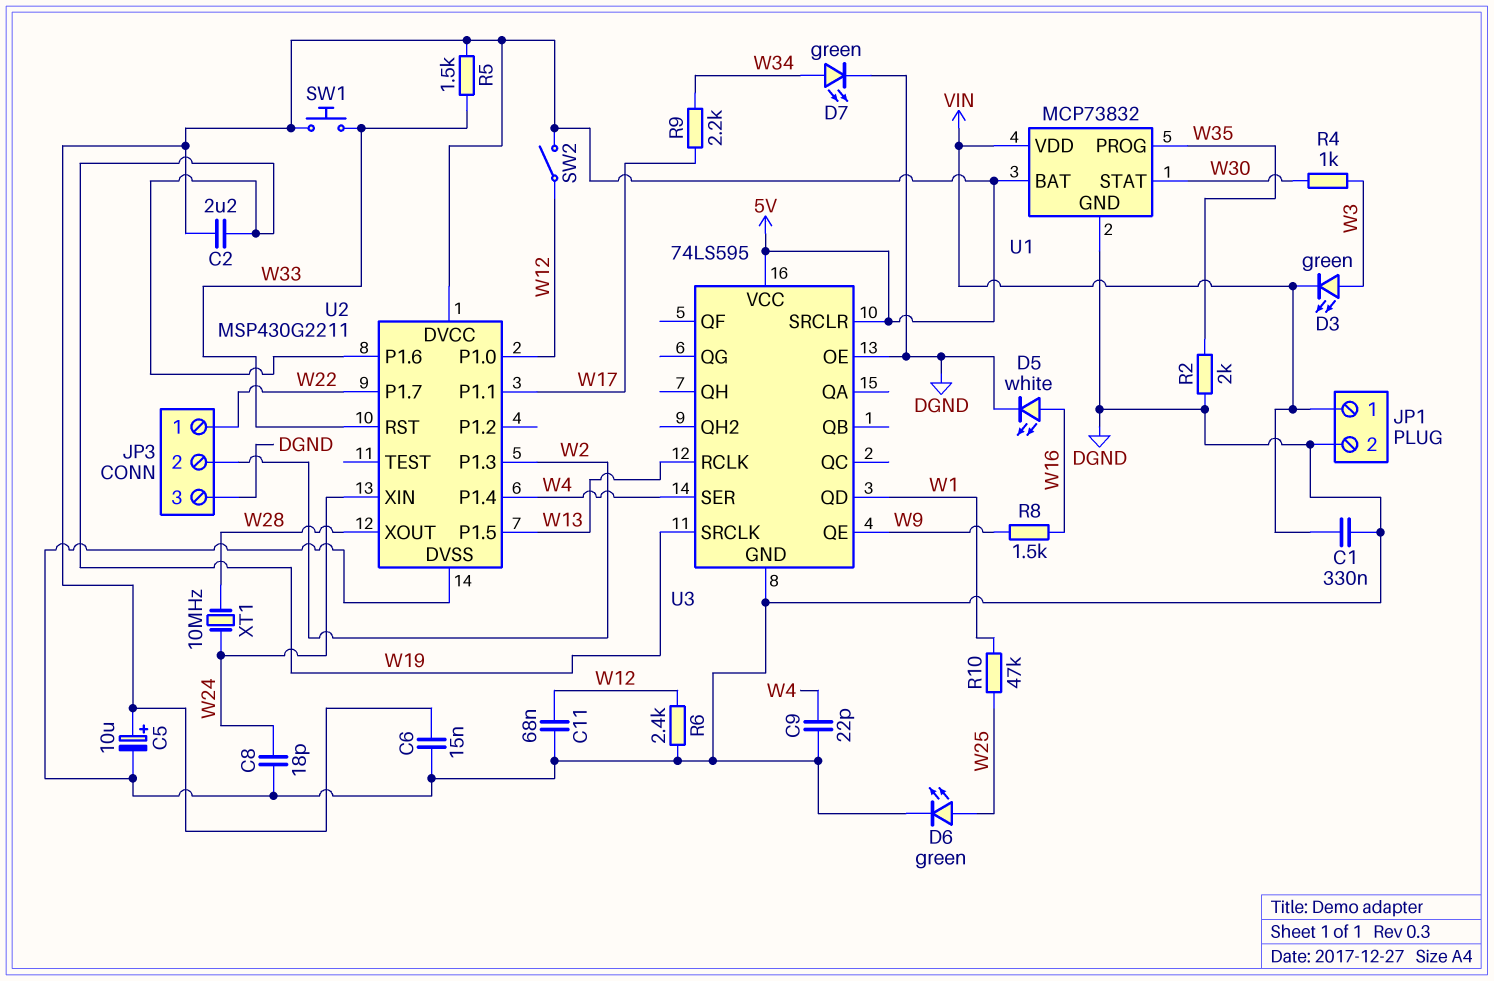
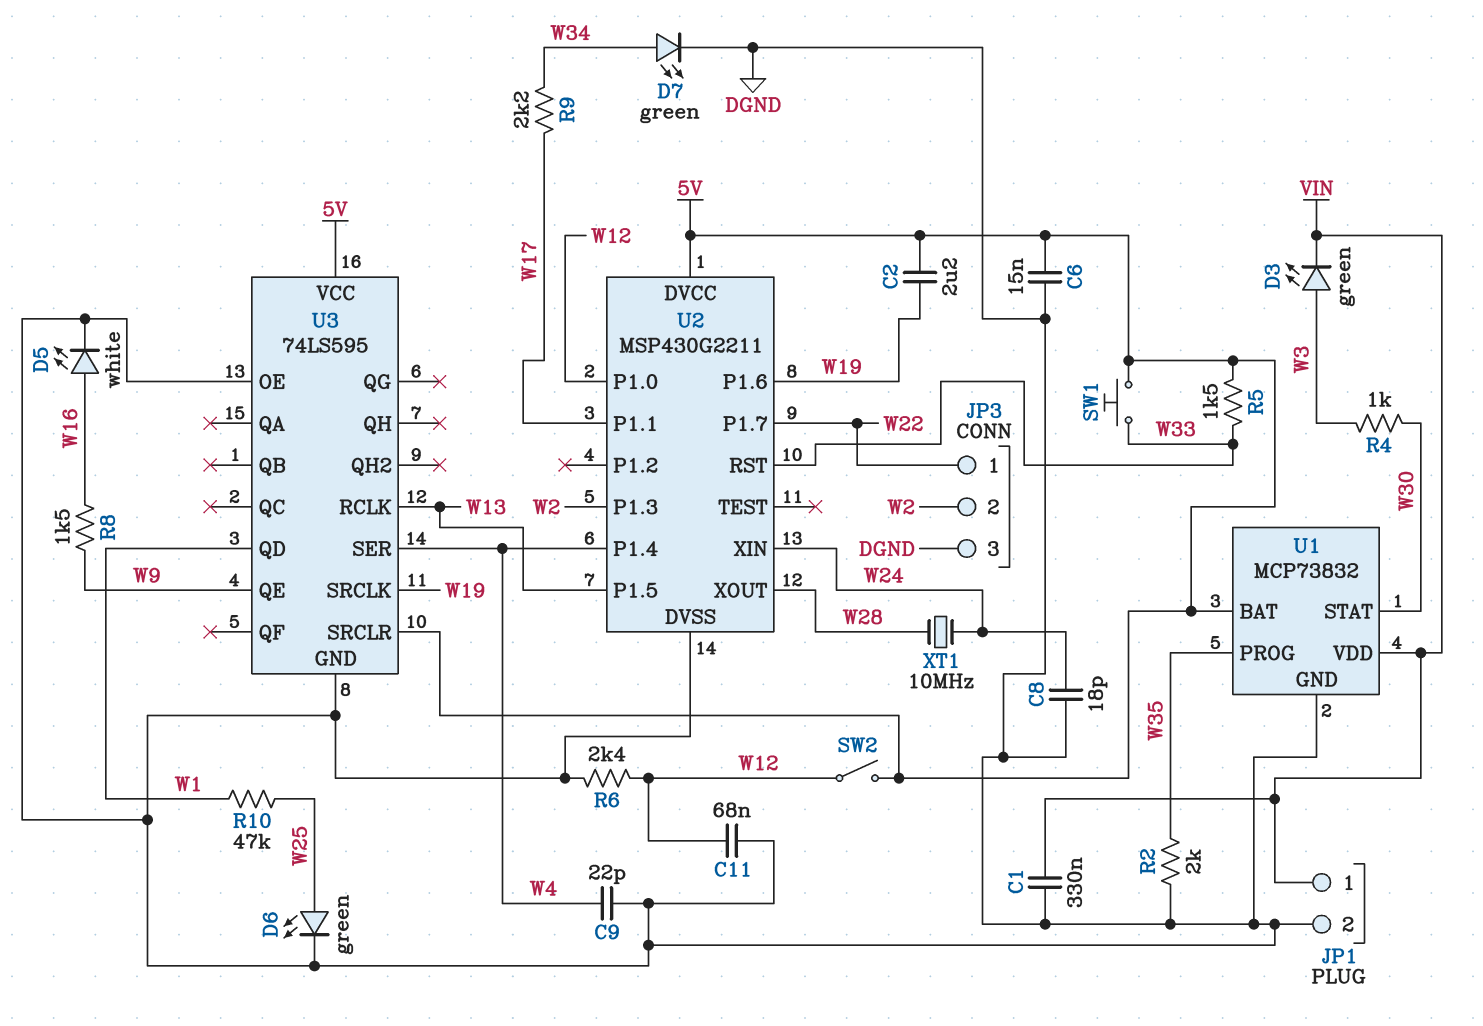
C5: 10uF (plus 5V, minus DGND) -> none

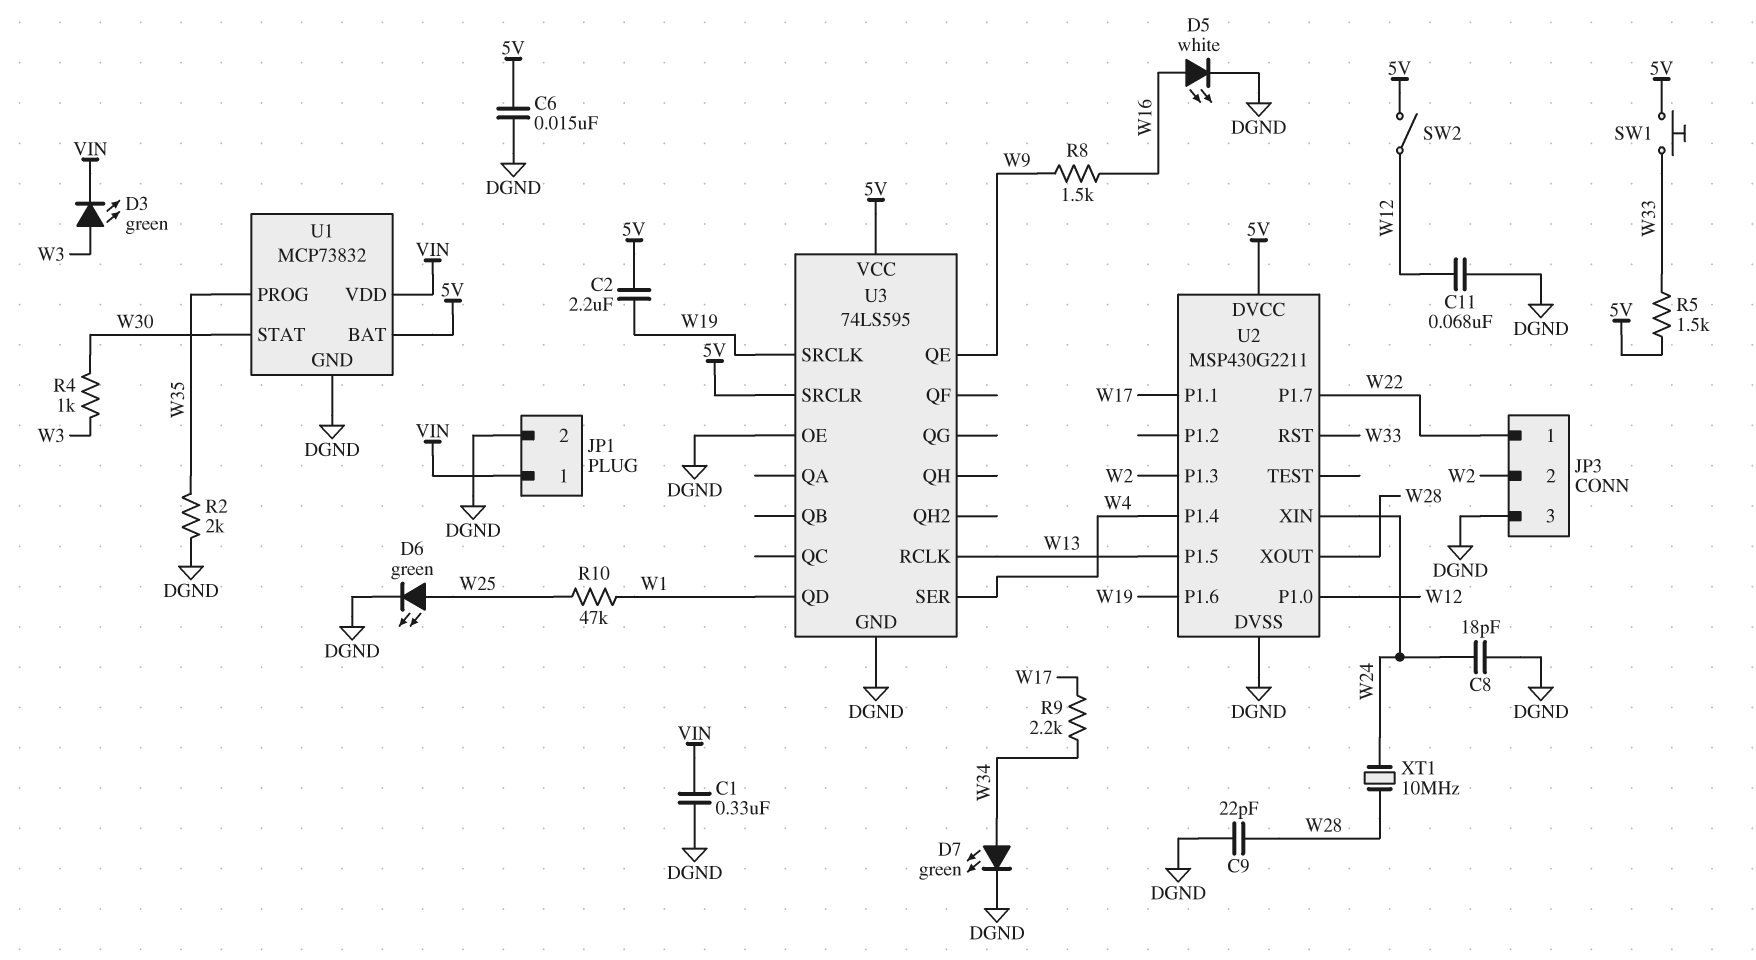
C9: 22pF (DGND, W4) -> 22pF (DGND, W28)
R6: 2.4k (DGND, W12) -> none

